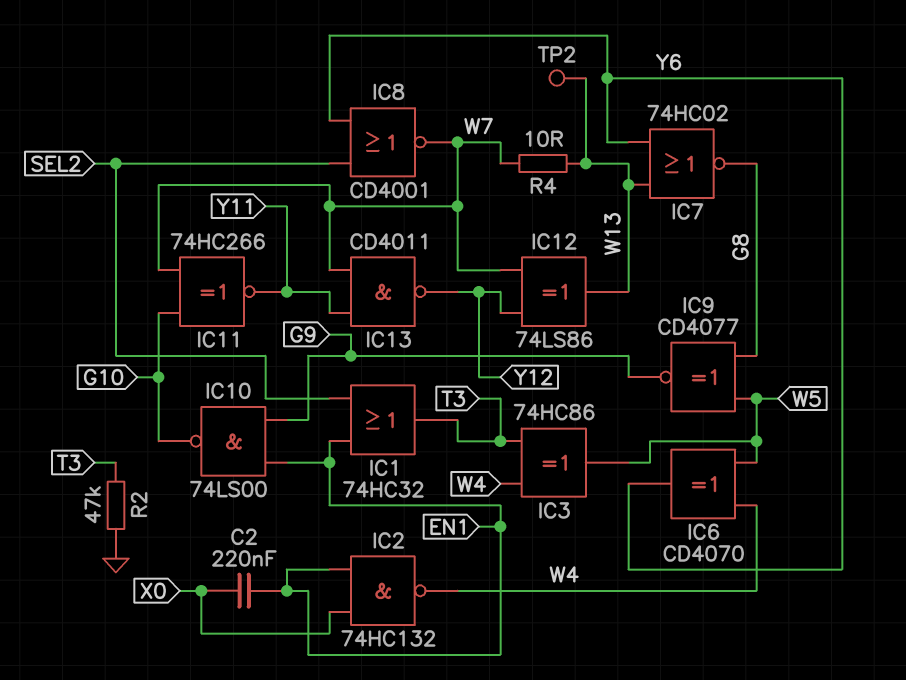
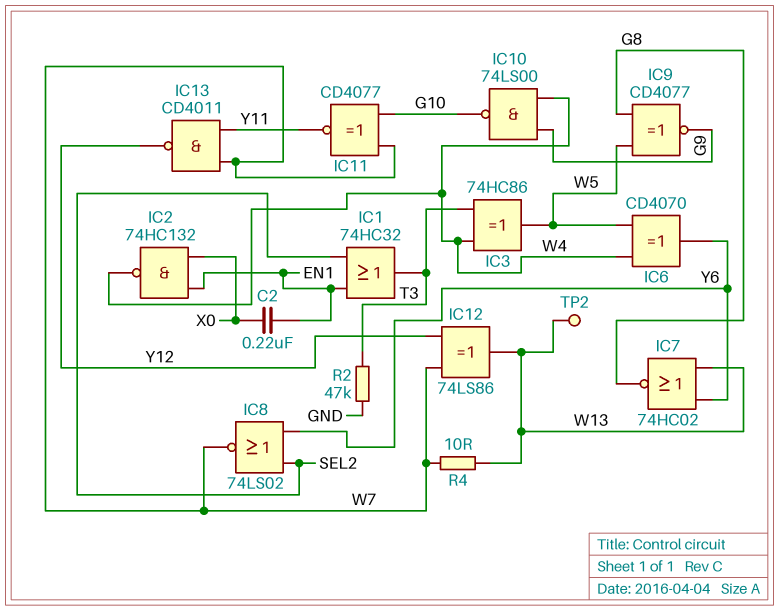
IC8: NOR CD4001 (in SEL2, in Y6, out W7) -> NOR 74LS02 (in SEL2, in Y6, out W7)
IC10: NAND 74LS00 (in EN1, in G9, out G10) -> NAND 74LS00 (in G9, in W4, out G10)
IC11: XNOR 74HC266 (in G10, in W7, out Y11) -> XNOR CD4077 (in G10, in W7, out Y11)

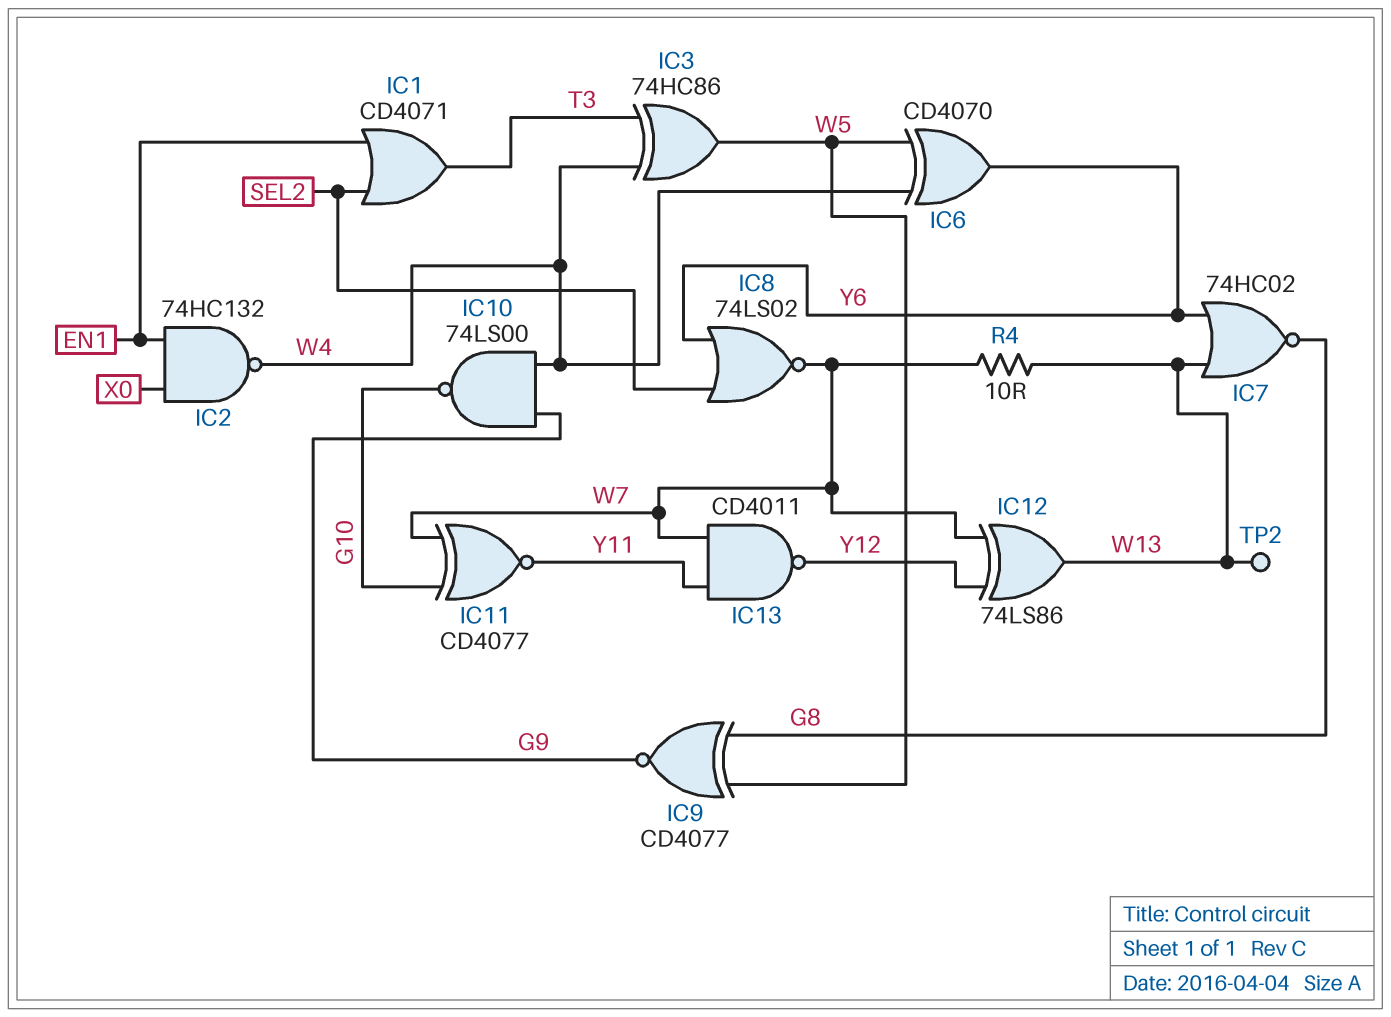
C2: 220nF (EN1, X0) -> none
IC1: OR 74HC32 (in EN1, in SEL2, out T3) -> OR CD4071 (in EN1, in SEL2, out T3)
R2: 47k (GND, T3) -> none

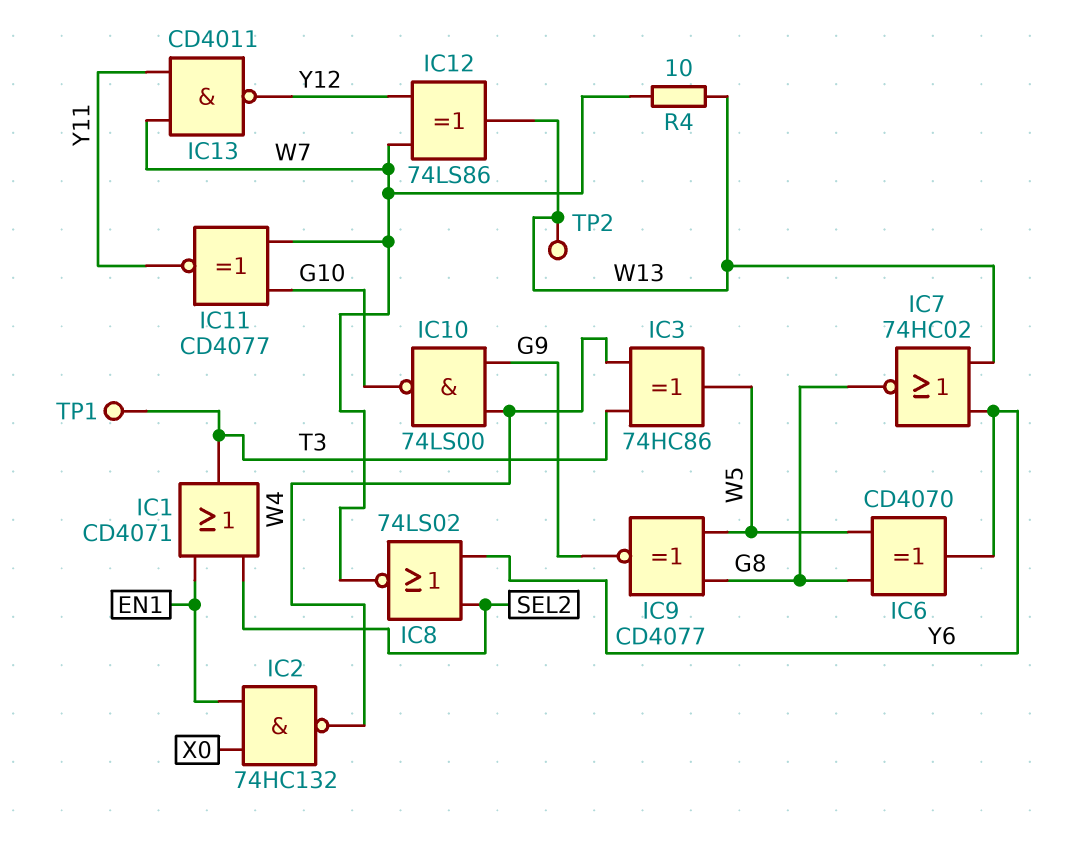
IC6: XOR CD4070 (in W4, in W5, out Y6) -> XOR CD4070 (in G8, in W5, out Y6)
TP1: none -> test point (T3)

